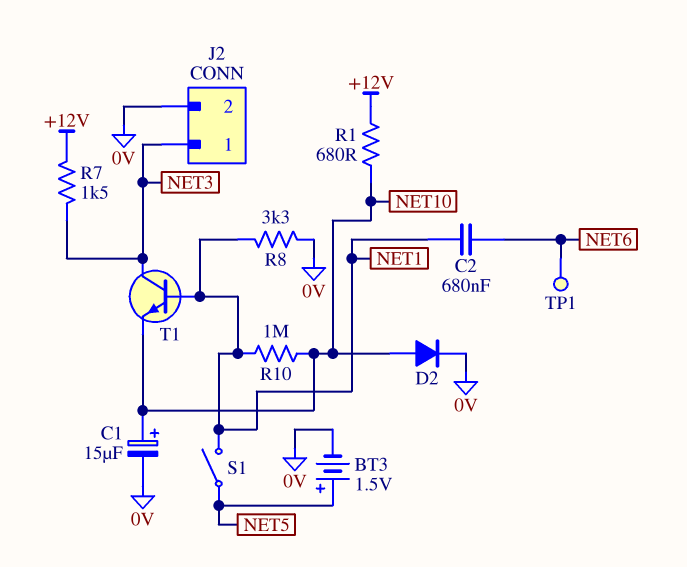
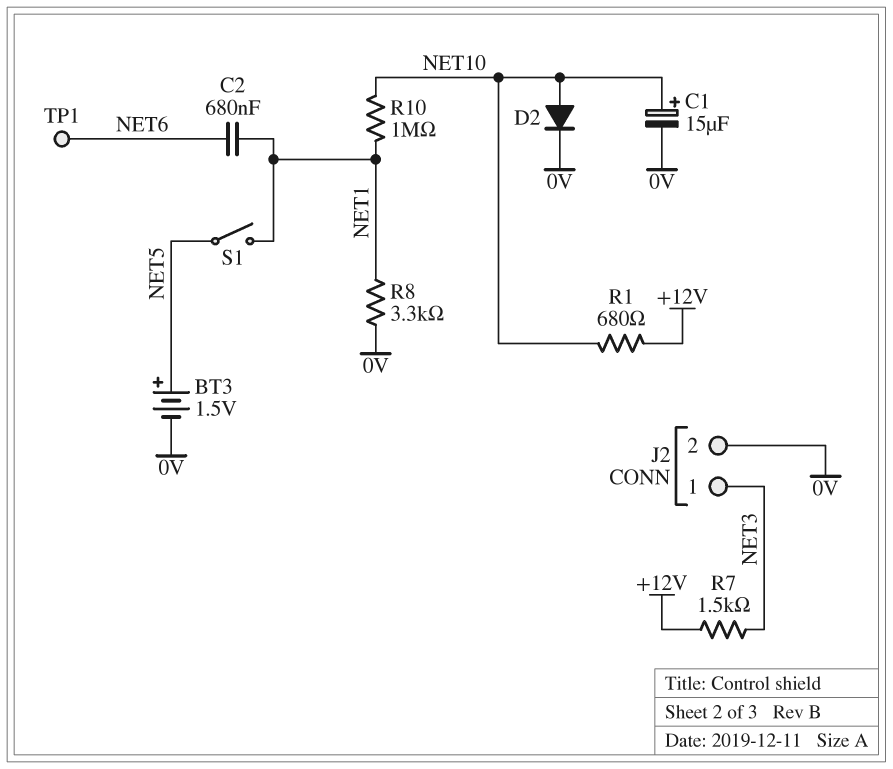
T1: NPN (B NET1, C NET3, E NET10) -> none

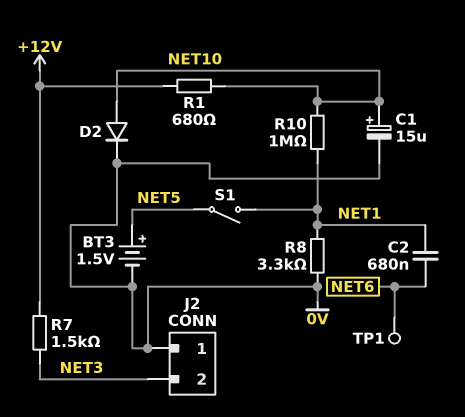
J2 pin 1: NET3 -> 0V
J2 pin 2: 0V -> NET3

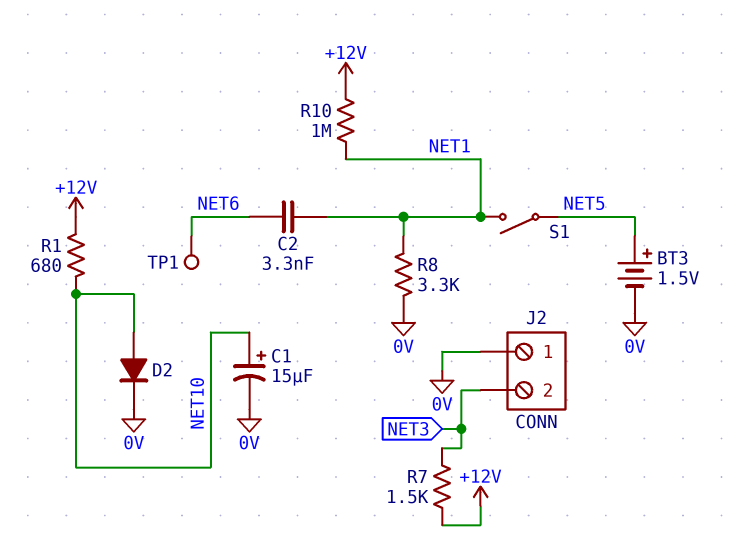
C2: 680nF (NET1, NET6) -> 3.3nF (NET1, NET6)
R10: 1M (NET1, NET10) -> 1M (+12V, NET1)

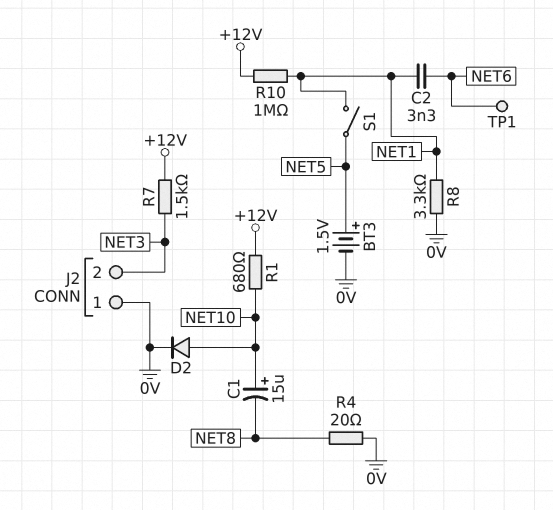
C1: 15uF (plus NET10, minus 0V) -> 15uF (plus NET10, minus NET8)
R4: none -> 20 (0V, NET8)

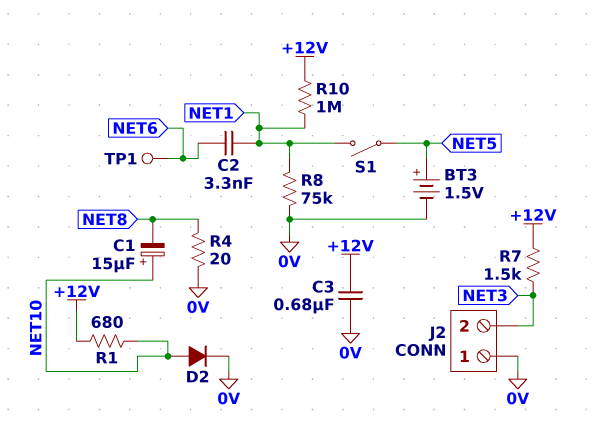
C3: none -> 680nF (+12V, 0V)
R8: 3.3k (0V, NET1) -> 75k (0V, NET1)

